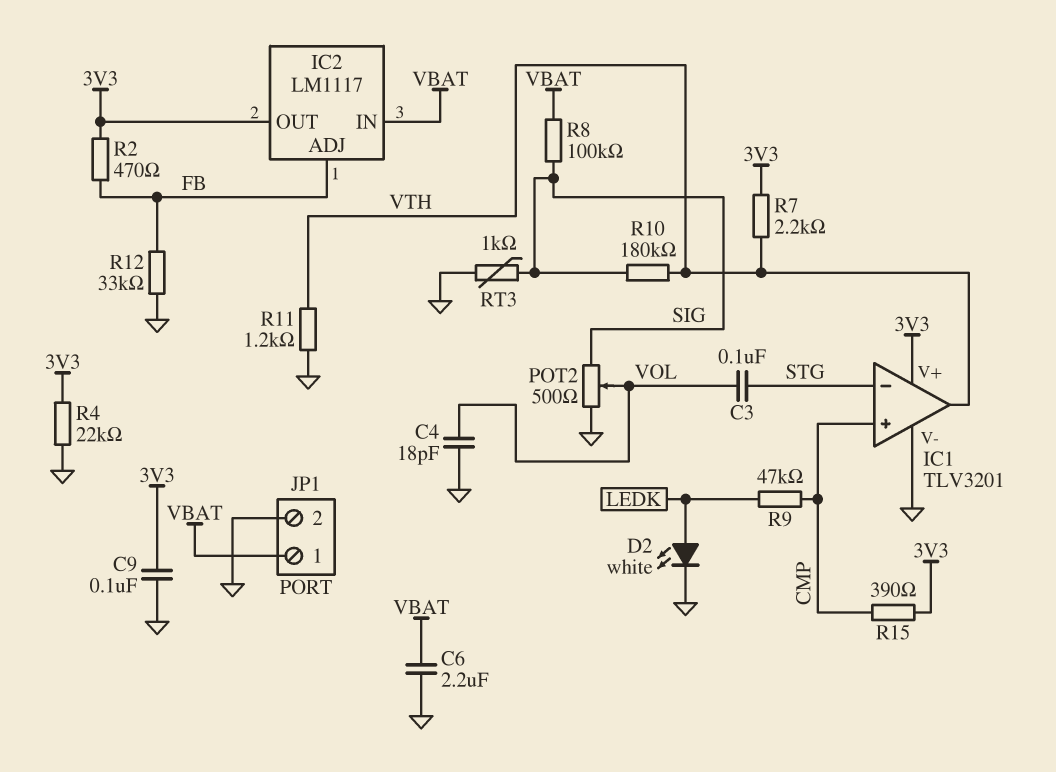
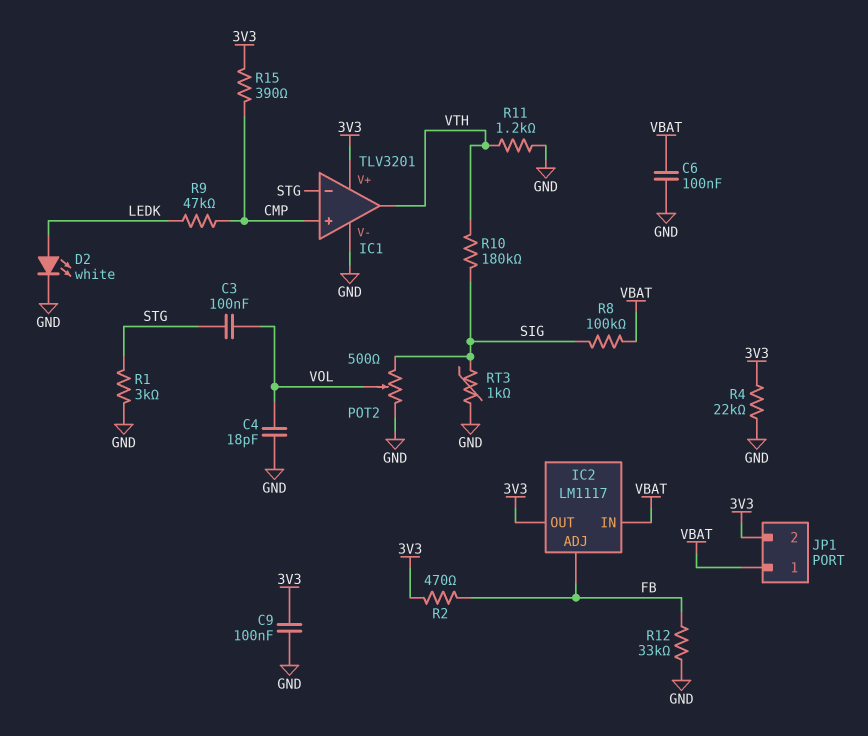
C6: 2.2uF (GND, VBAT) -> 100nF (GND, VBAT)
JP1 pin 2: GND -> 3V3
R1: none -> 3k (GND, STG)
R7: 2.2k (3V3, VTH) -> none

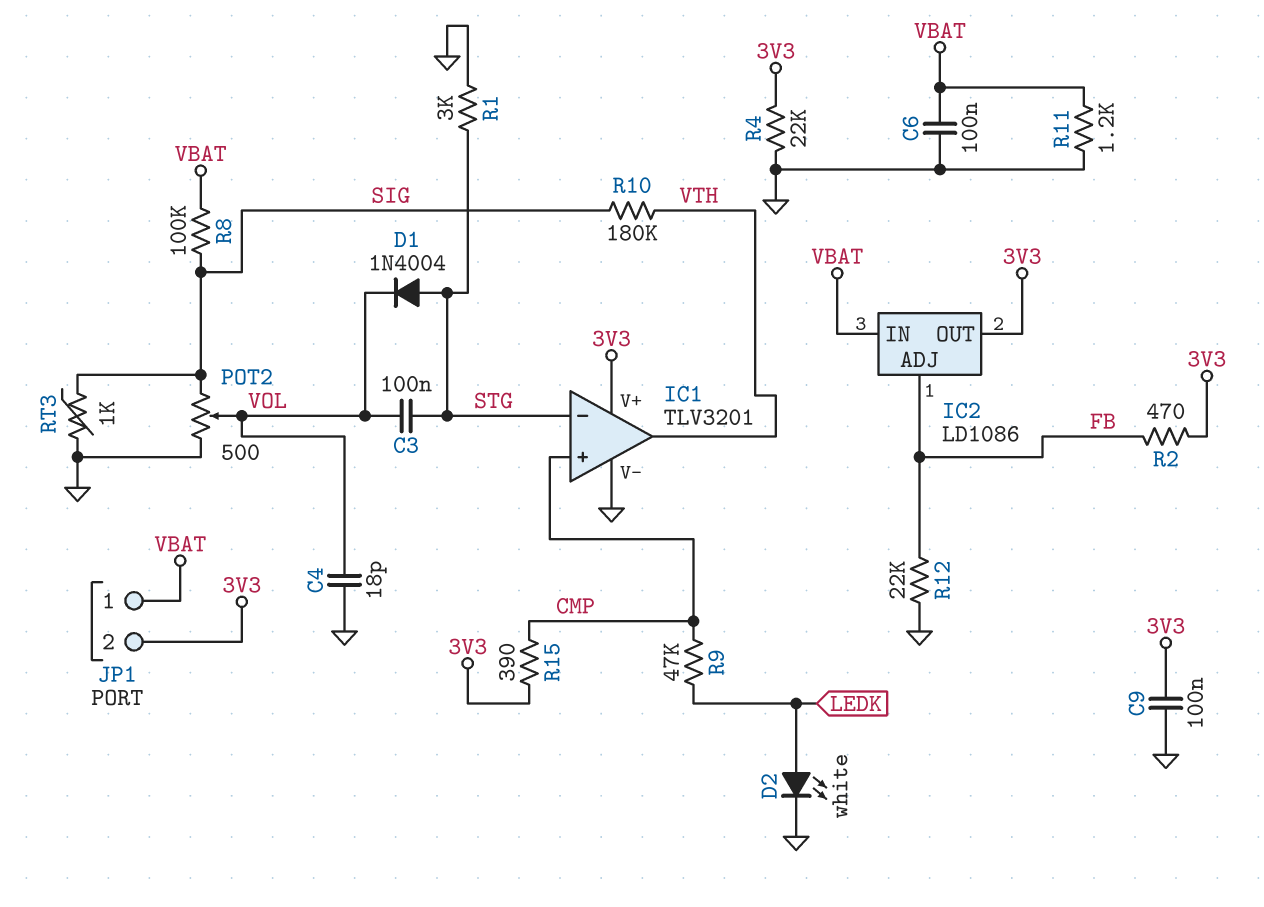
D1: none -> diode 1N4004 (A STG, K VOL)
IC2: LM1117 -> LD1086
R11: 1.2k (GND, VTH) -> 1.2k (GND, VBAT)
R12: 33k (FB, GND) -> 22k (FB, GND)

